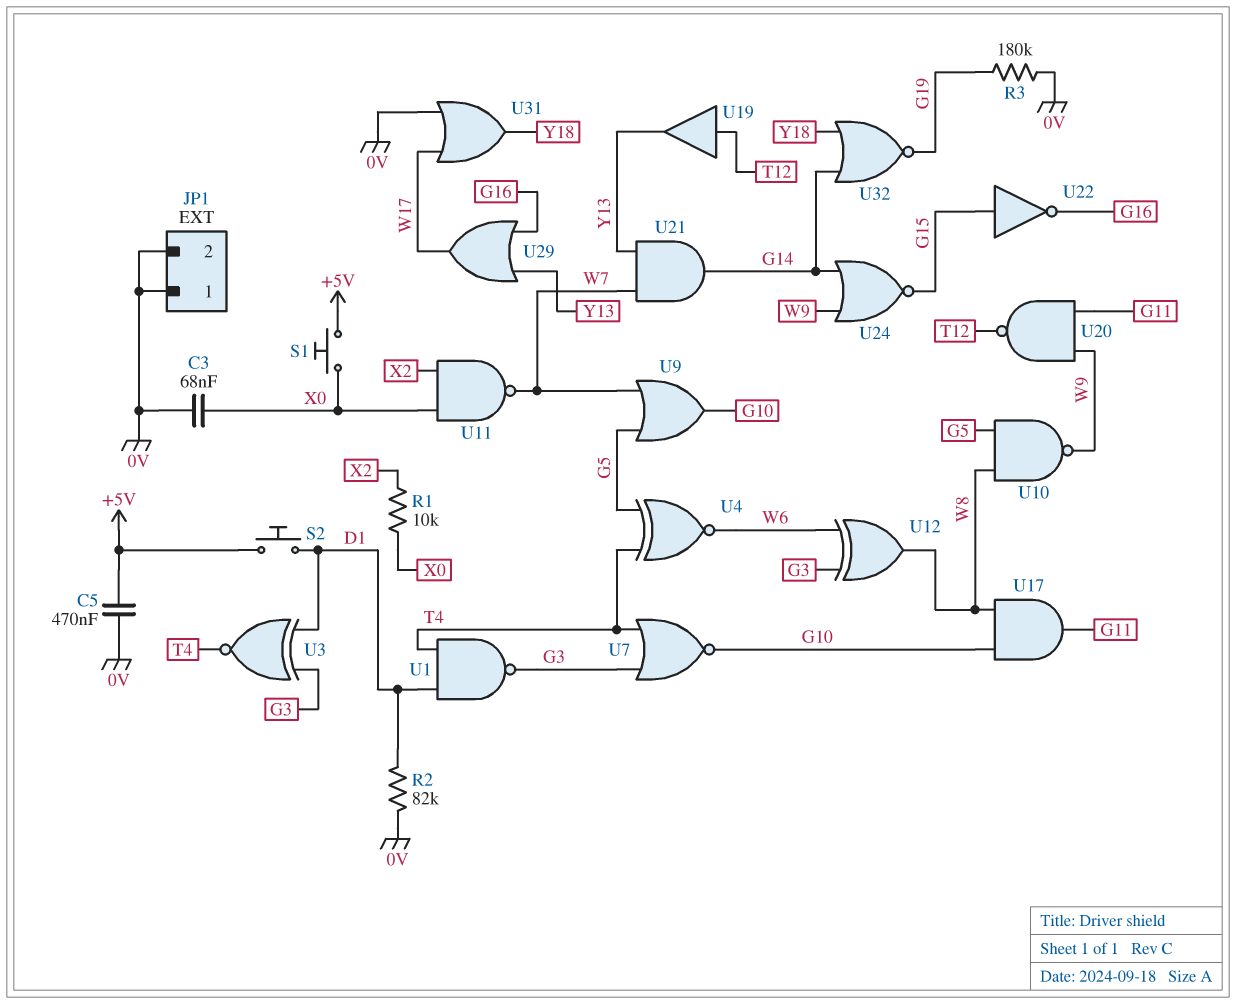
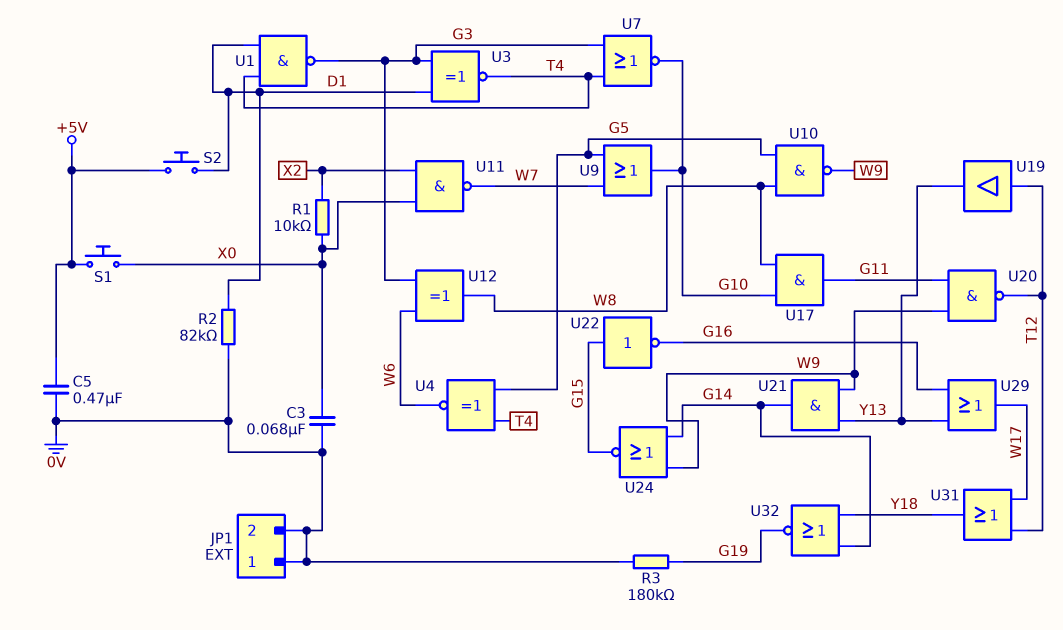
U21: AND (in W7, in Y13, out G14) -> AND (in W9, in Y13, out G14)
U31: OR (in 0V, in W17, out Y18) -> OR (in T12, in W17, out Y18)

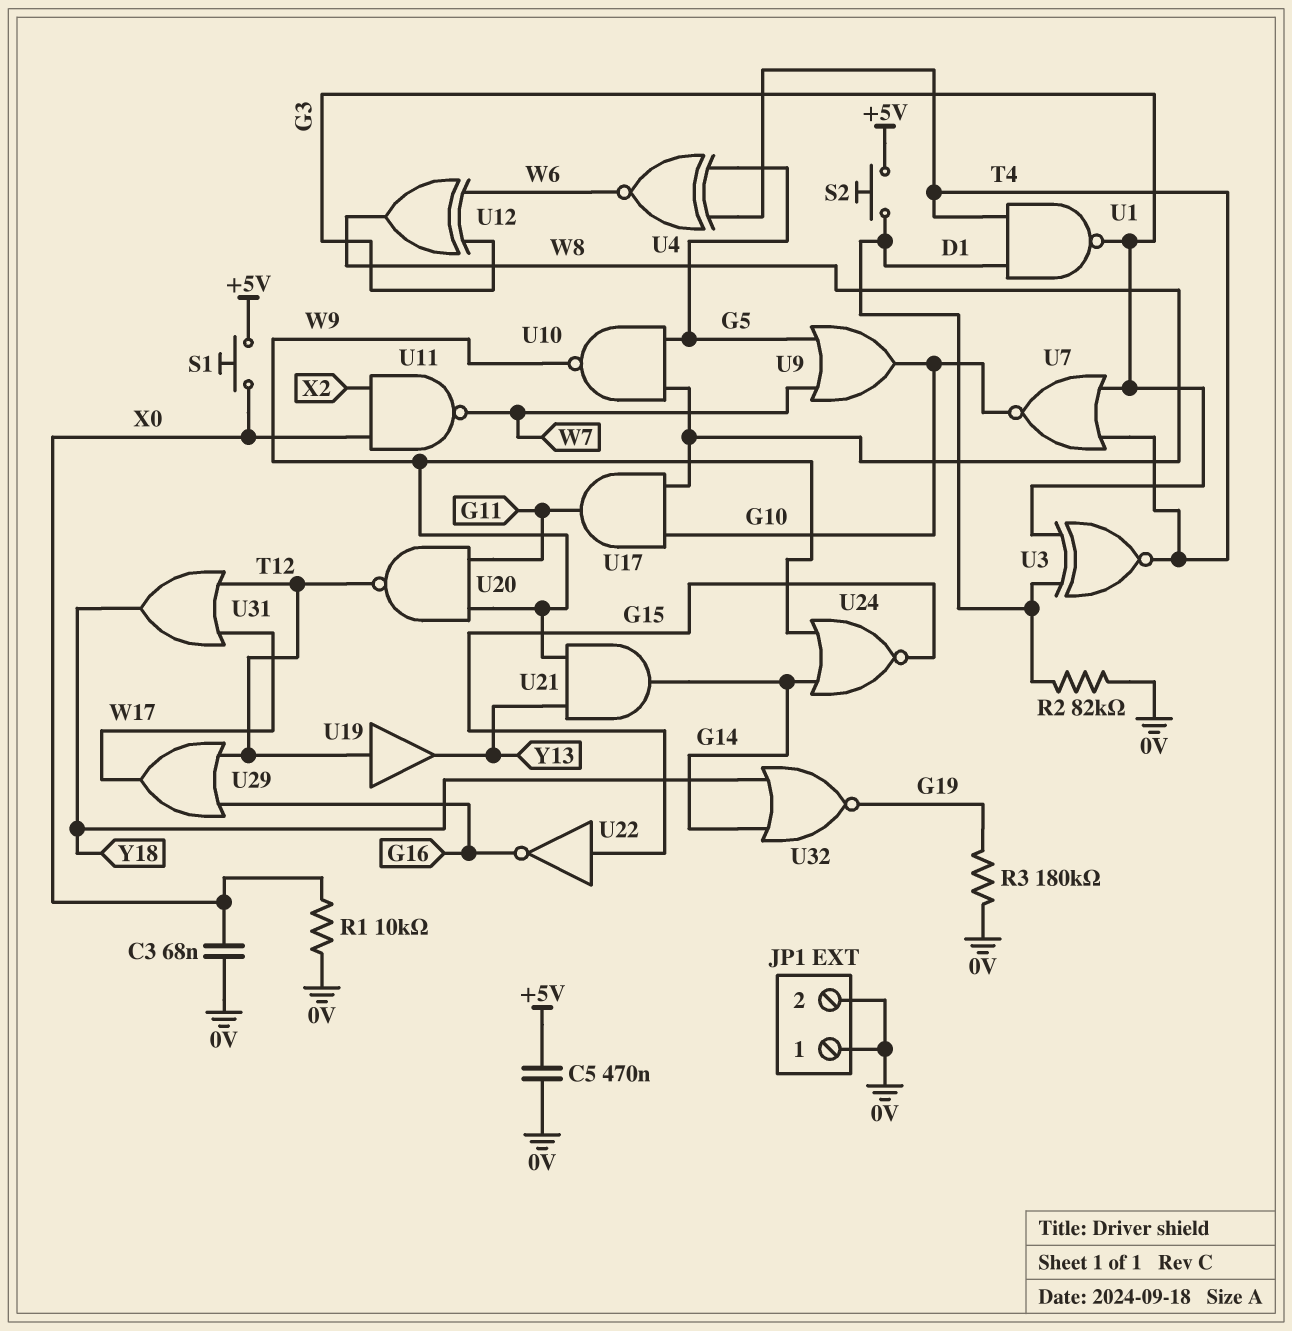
R1: 10k (X0, X2) -> 10k (0V, X0)
U29: OR (in G16, in Y13, out W17) -> OR (in G16, in T12, out W17)

